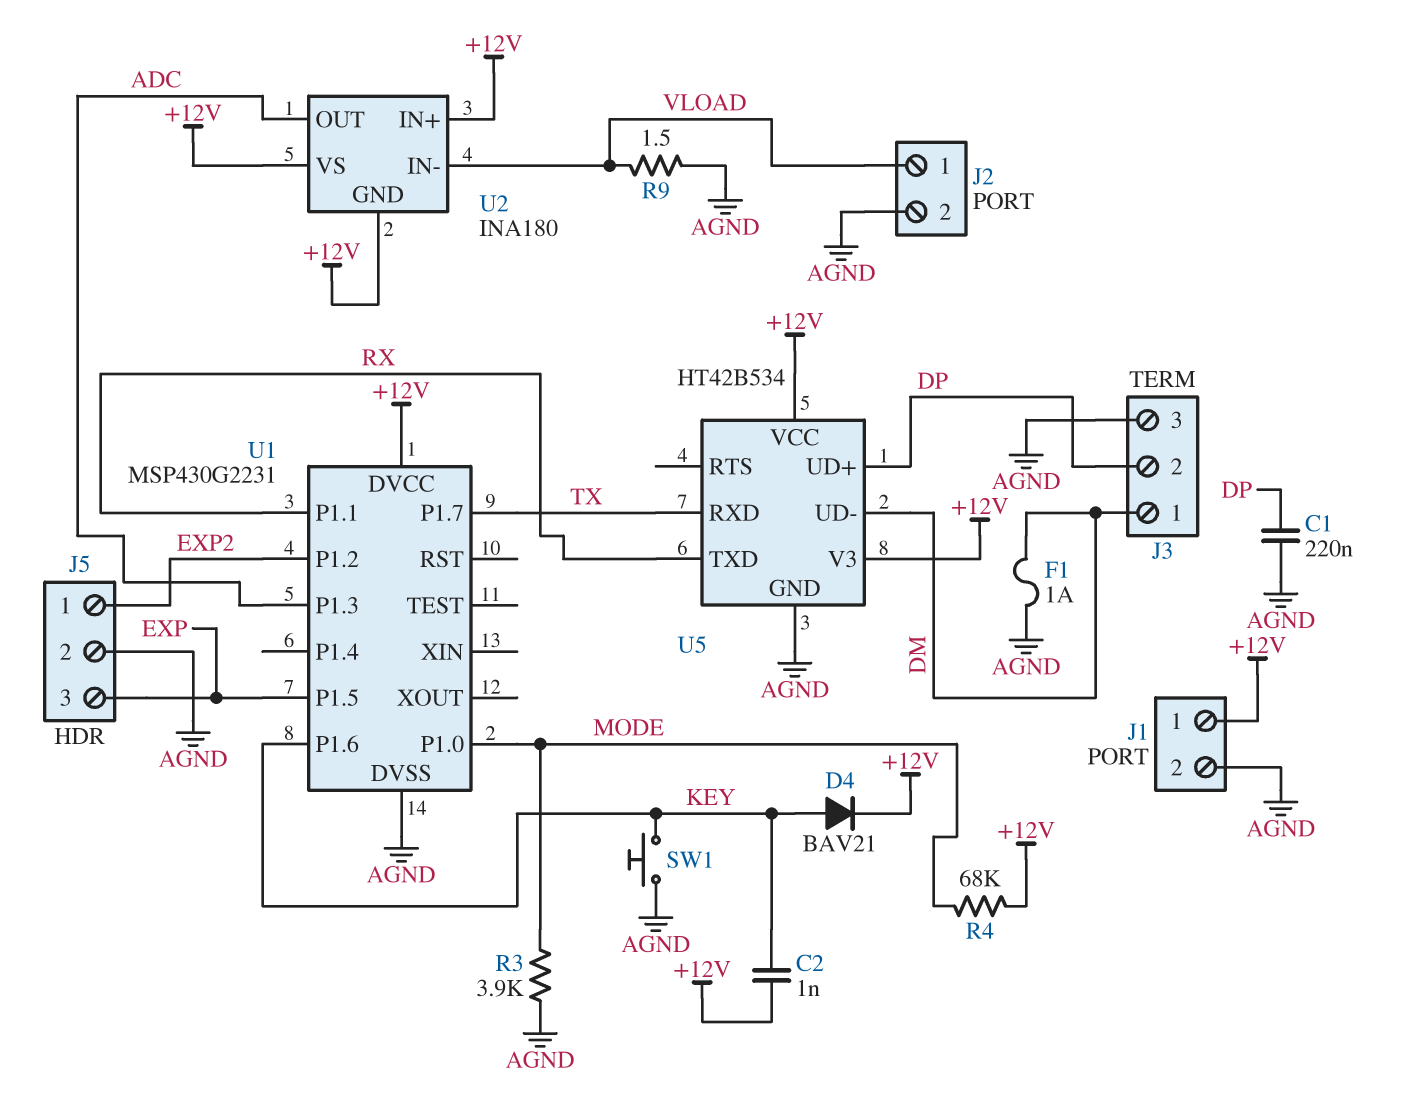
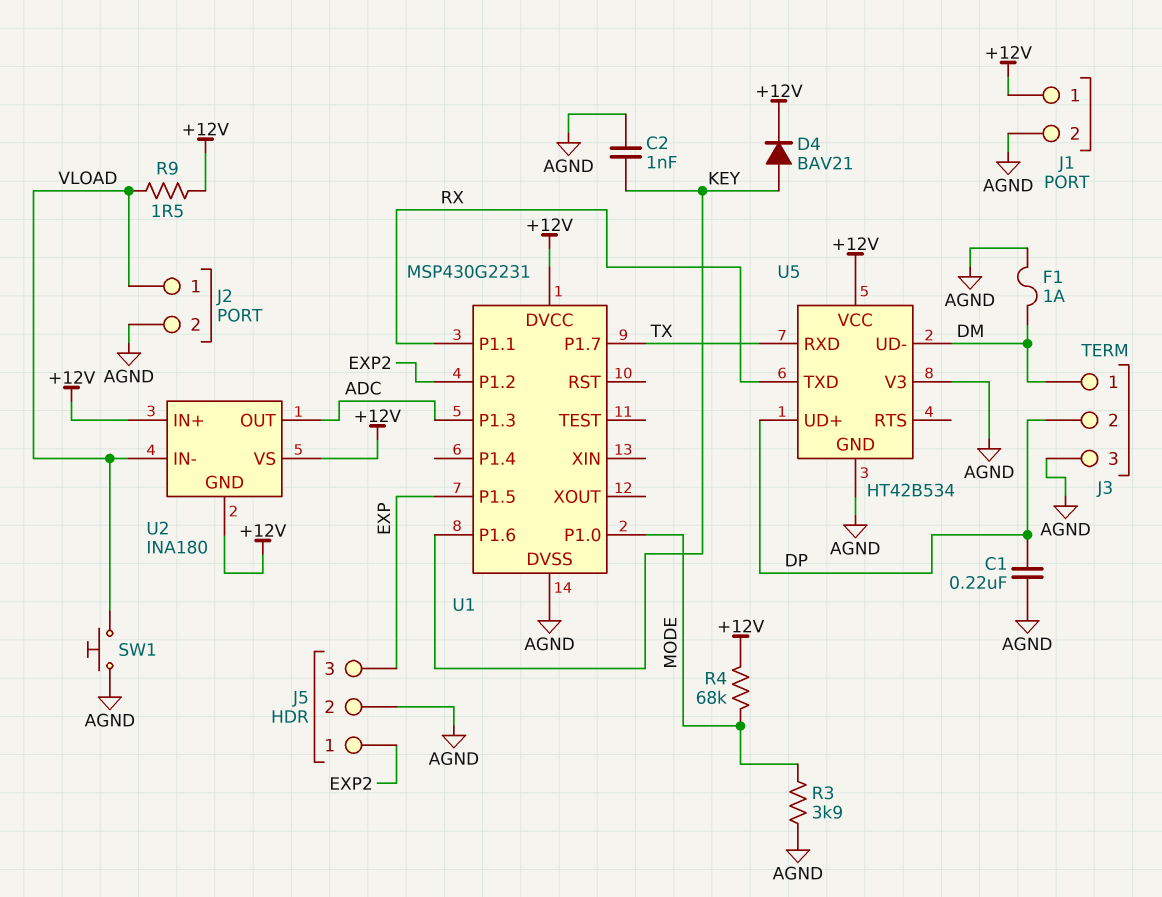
C2: 1nF (+12V, KEY) -> 1nF (AGND, KEY)
R9: 1.5 (AGND, VLOAD) -> 1.5 (+12V, VLOAD)
SW1: button (AGND, KEY) -> button (AGND, VLOAD)
U5 pin V3: +12V -> AGND

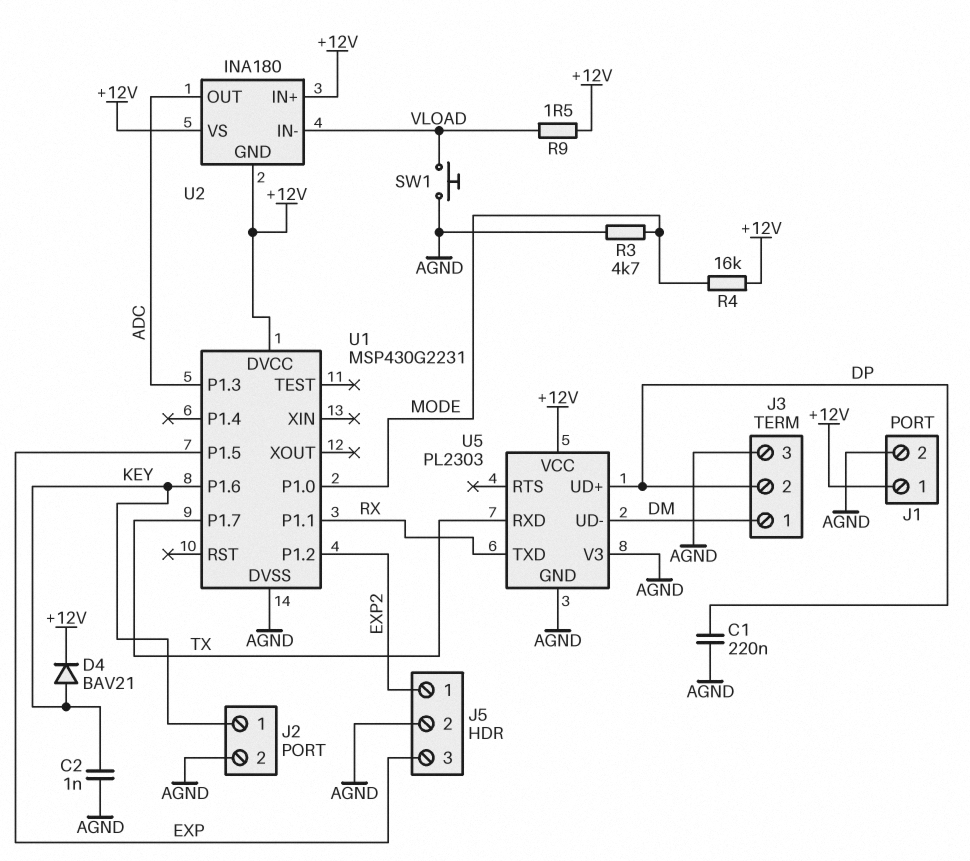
F1: 1A (AGND, DM) -> none
J2 pin 1: VLOAD -> KEY
R3: 3.9k (AGND, MODE) -> 4.7k (AGND, MODE)
R4: 68k (+12V, MODE) -> 16k (+12V, MODE)
U5: HT42B534 -> PL2303

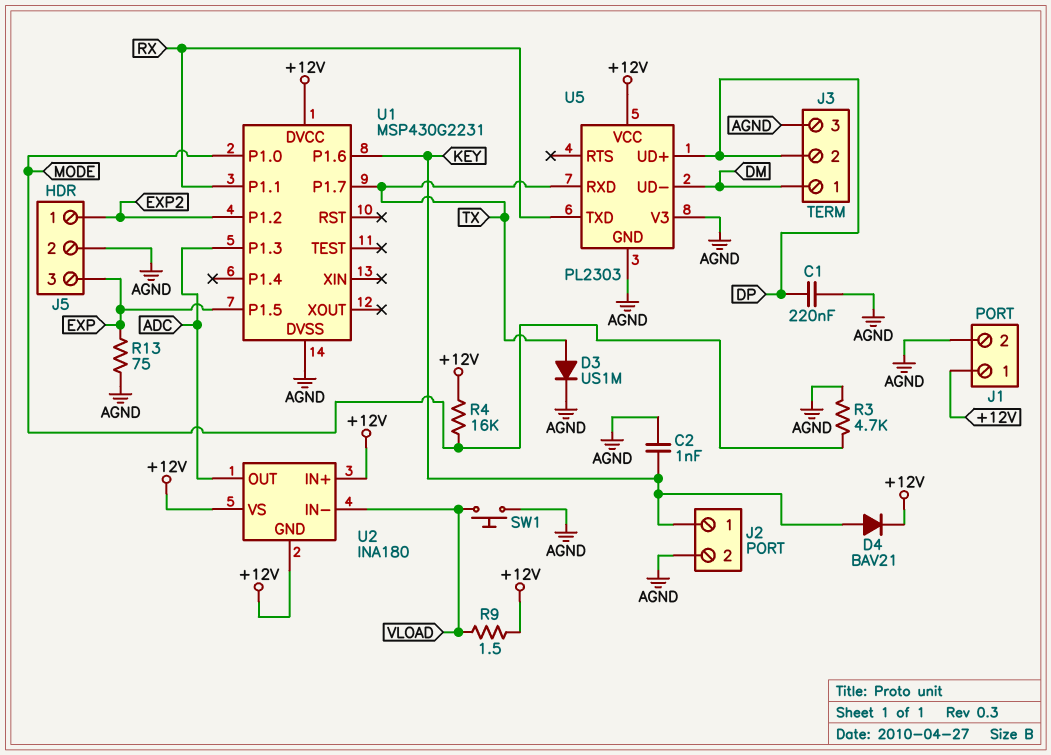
D3: none -> diode US1M (A TX, K AGND)
R13: none -> 75 (AGND, EXP)

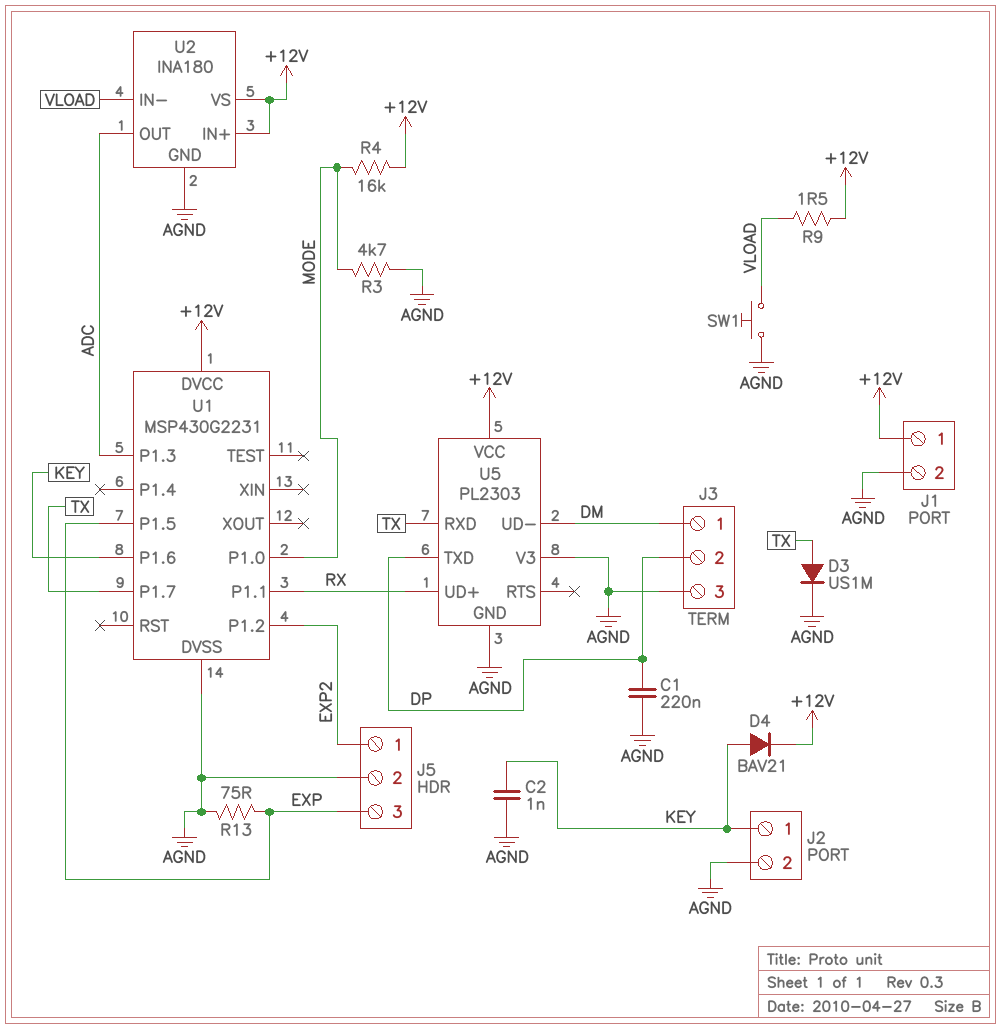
U2 pin GND: +12V -> AGND
U5 pin TXD: RX -> DP
U5 pin UD+: DP -> RX

